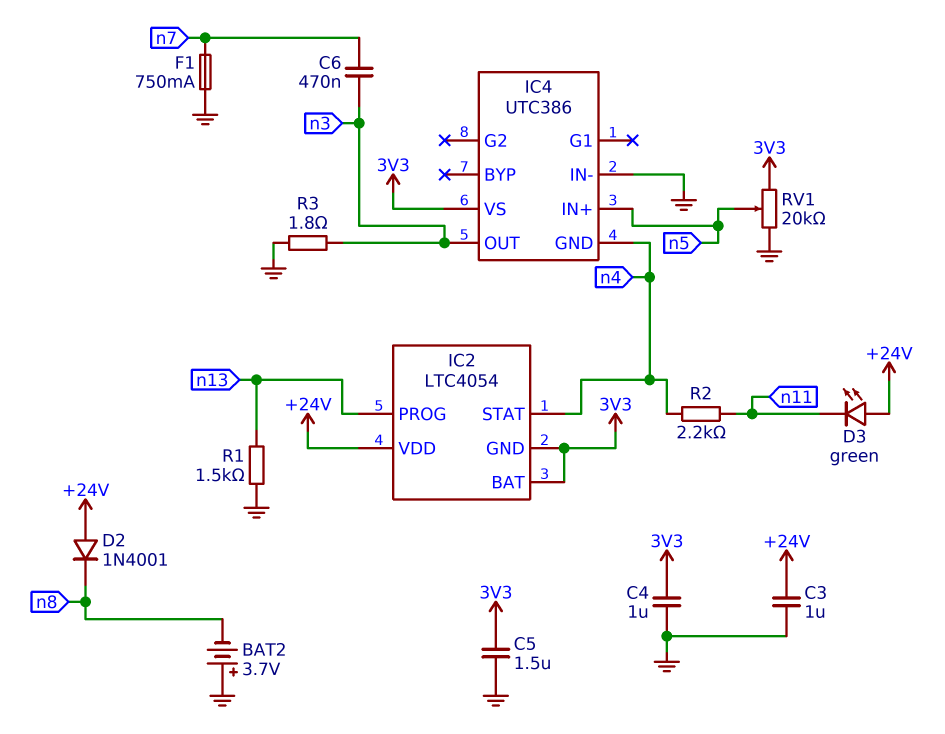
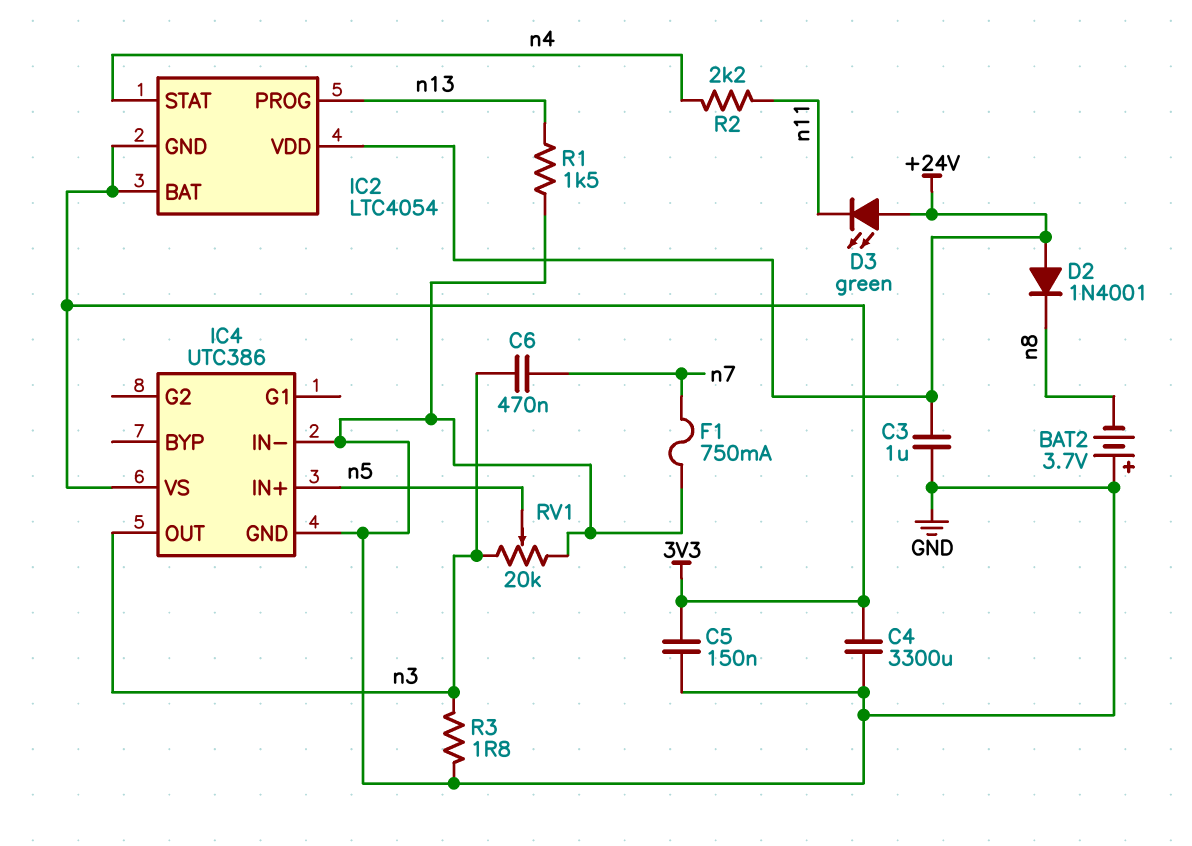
C4: 1uF (3V3, GND) -> 3300uF (3V3, GND)
C5: 1.5uF (3V3, GND) -> 150nF (3V3, GND)
IC4 pin GND: n4 -> GND
RV1: 20k (3V3, GND, wiper n5) -> 20k (GND, n3, wiper n5)

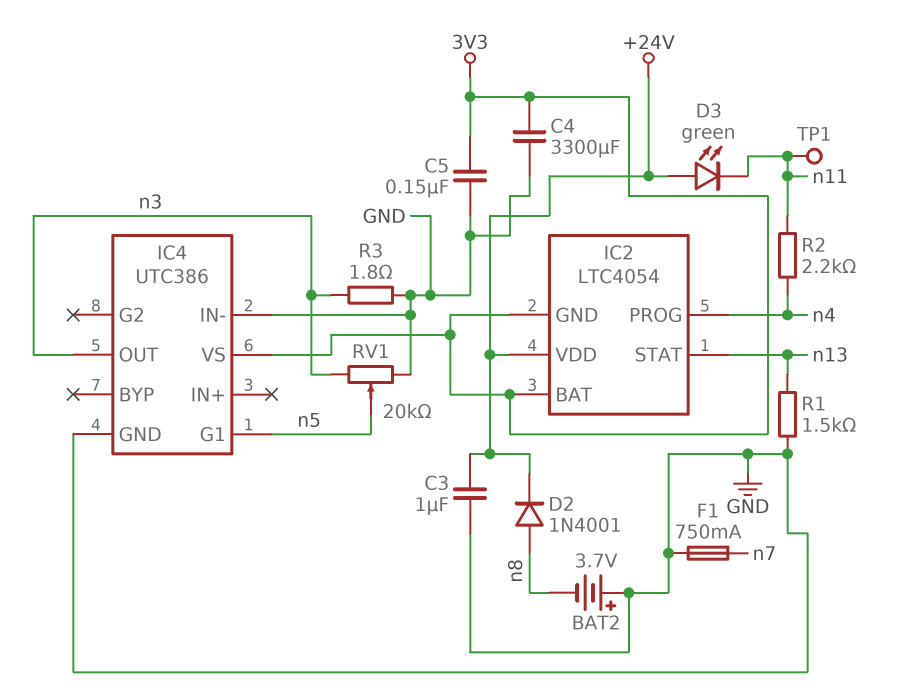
C6: 470nF (n3, n7) -> none
D2: diode 1N4001 (A +24V, K n8) -> diode 1N4001 (A n8, K +24V)
IC2 pin PROG: n13 -> n4
IC2 pin STAT: n4 -> n13
IC4 pin G1: none -> n5
IC4 pin IN+: n5 -> none
TP1: none -> test point (n11)

